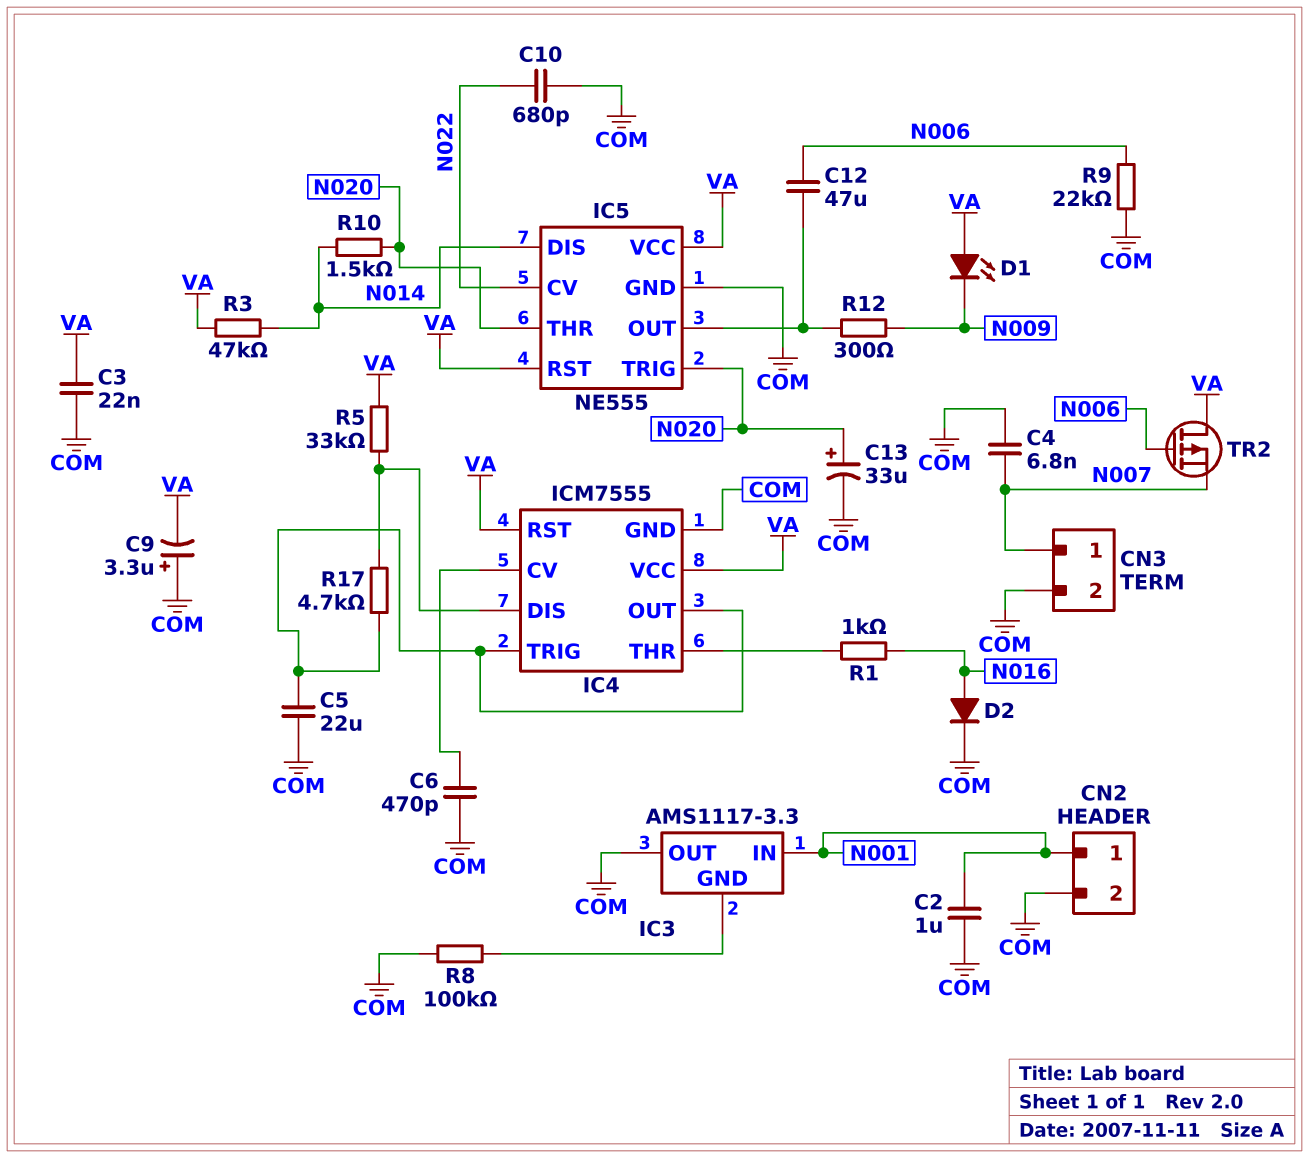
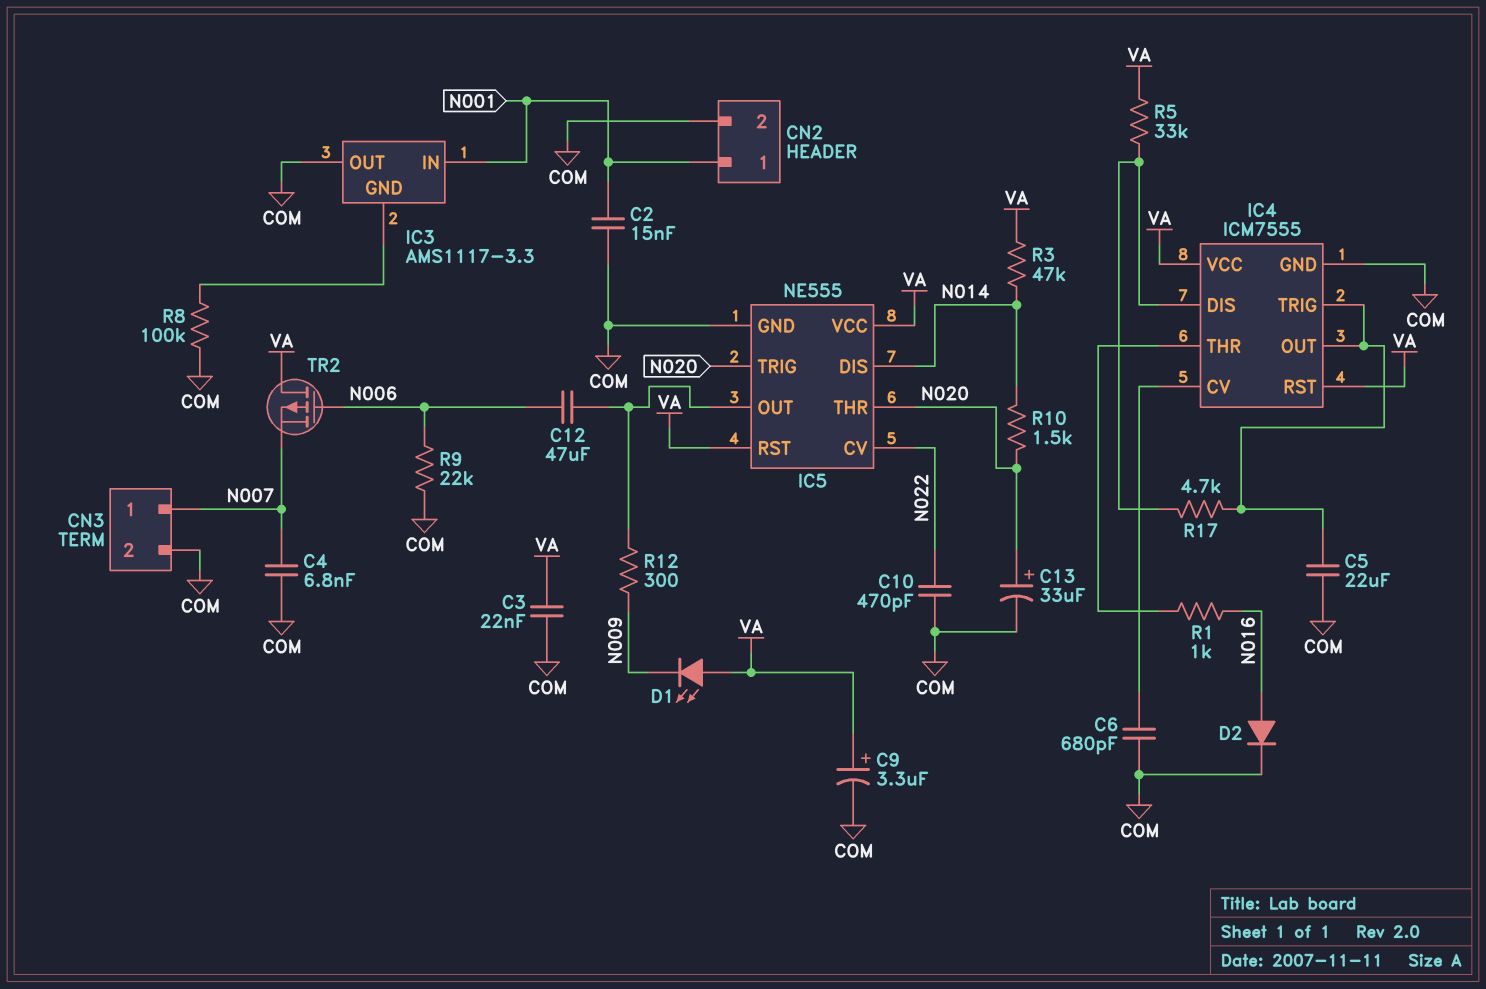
C2: 1uF (COM, N001) -> 15nF (COM, N001)
C6: 470pF (COM, IC4/CV) -> 680pF (COM, IC4/CV)
C9: 3.3uF (plus COM, minus VA) -> 3.3uF (plus VA, minus COM)
C10: 680pF (COM, N022) -> 470pF (COM, N022)

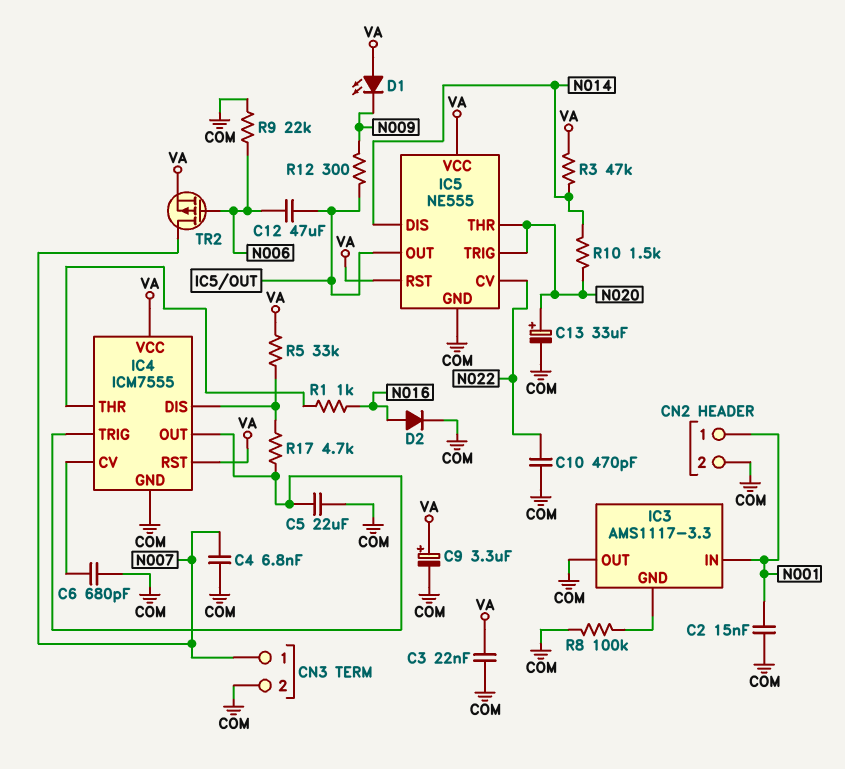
TR2: PMOS (G N006, D VA, S N007) -> PMOS (G N006, D N007, S VA)

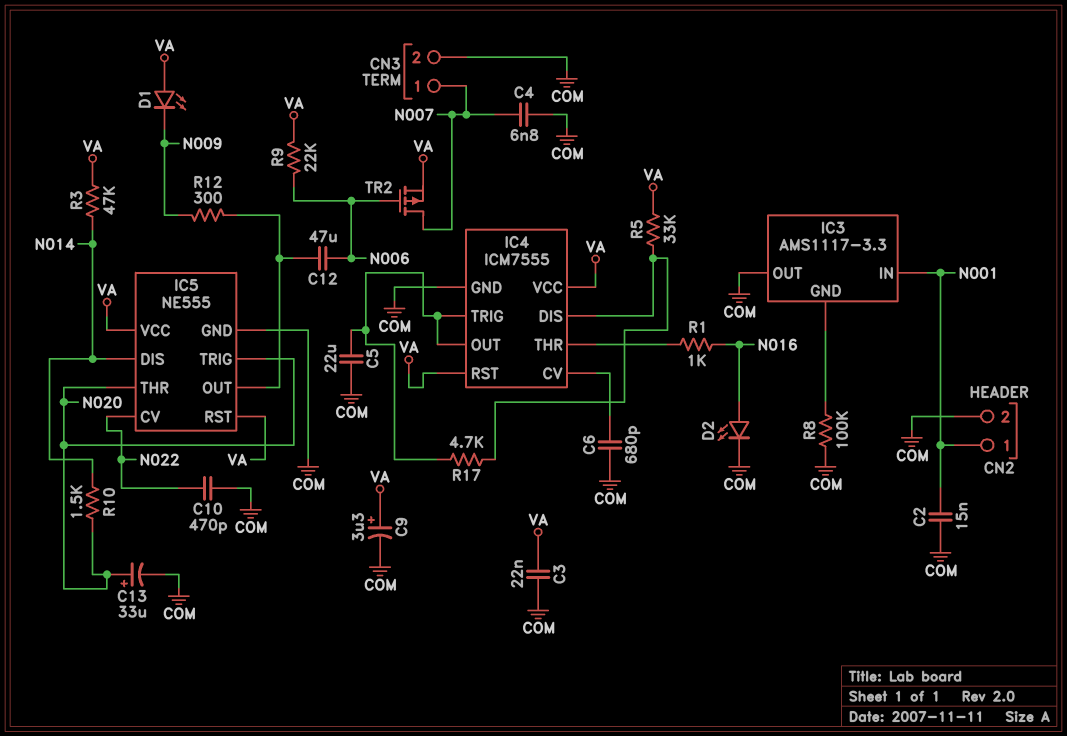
D2: diode (A N016, K COM) -> LED (A N016, K COM)
R9: 22k (COM, N006) -> 22k (N006, VA)

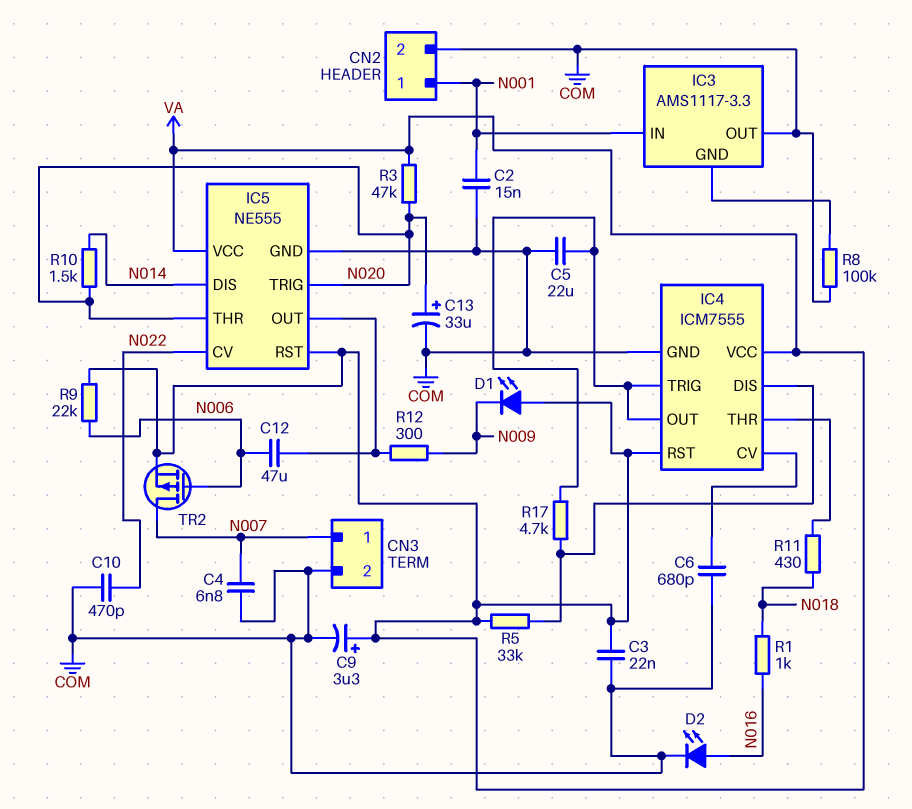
R1: 1k (IC4/THR, N016) -> 1k (N016, N018)
R3: 47k (N014, VA) -> 47k (N020, VA)
R11: none -> 430 (IC4/THR, N018)

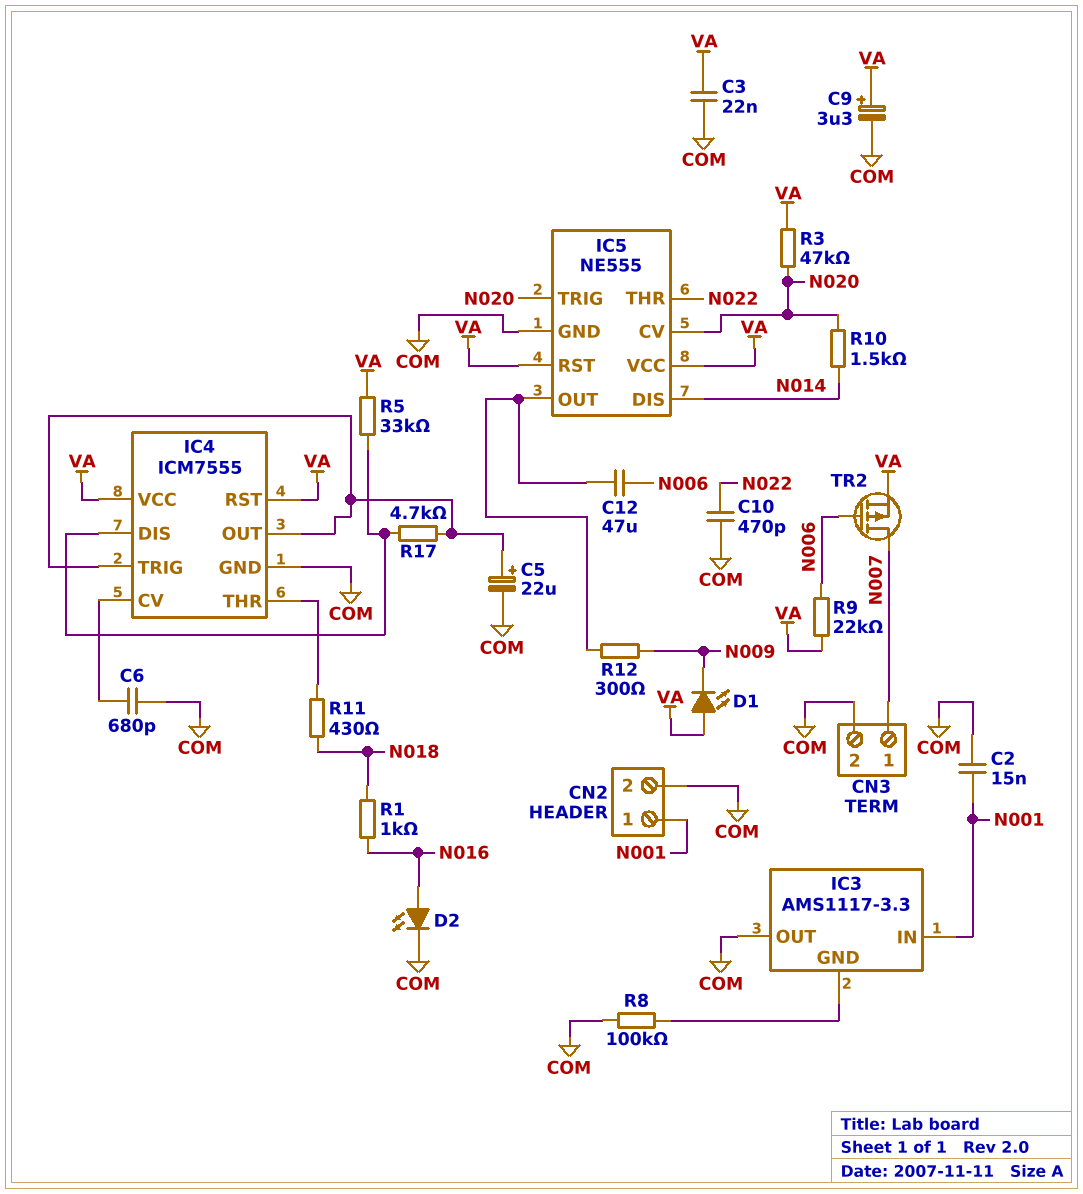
C4: 6.8nF (COM, N007) -> none
C5: 22uF (COM, IC4/OUT) -> 22uF (plus IC4/OUT, minus COM)
C13: 33uF (plus N020, minus COM) -> none
IC5 pin CV: N022 -> N020
IC5 pin THR: N020 -> N022

